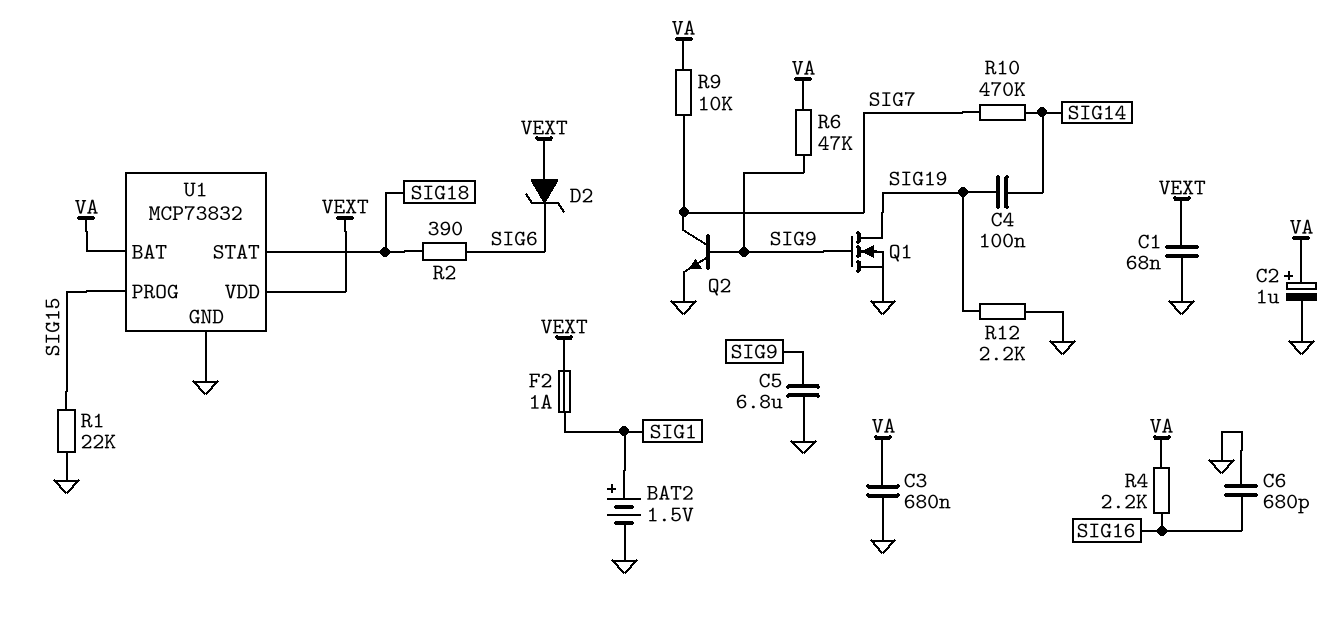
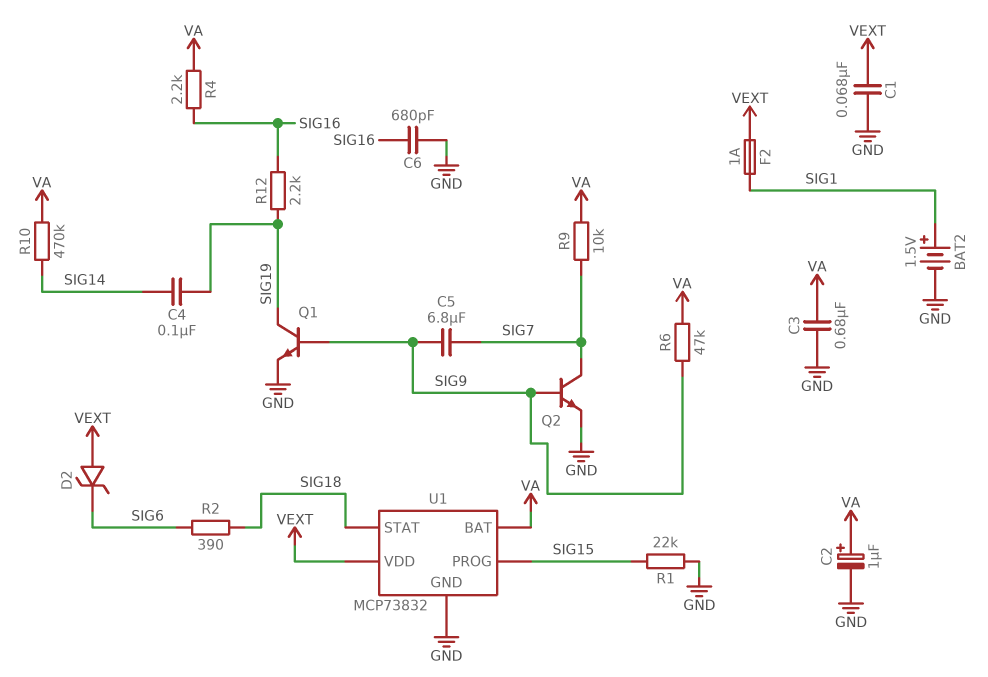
C5: 6.8uF (GND, SIG9) -> 6.8uF (SIG7, SIG9)
Q1: NMOS (G SIG9, D SIG19, S GND) -> NPN (B SIG9, C SIG19, E GND)
R10: 470k (SIG7, SIG14) -> 470k (SIG14, VA)
R12: 2.2k (GND, SIG19) -> 2.2k (SIG16, SIG19)

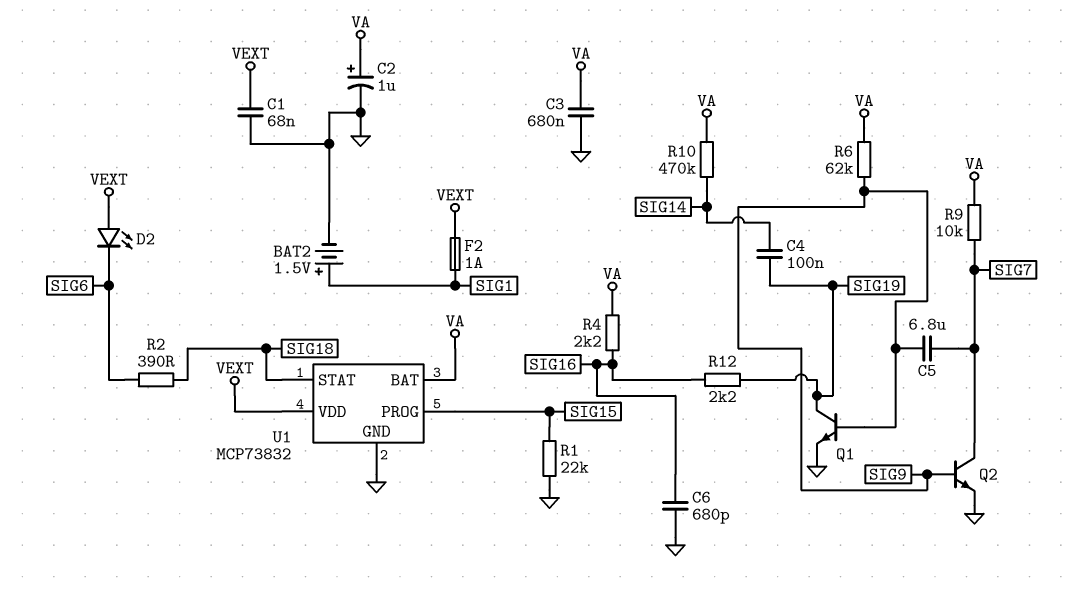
D2: zener (A VEXT, K SIG6) -> LED (A VEXT, K SIG6)
R6: 47k (SIG9, VA) -> 62k (SIG9, VA)

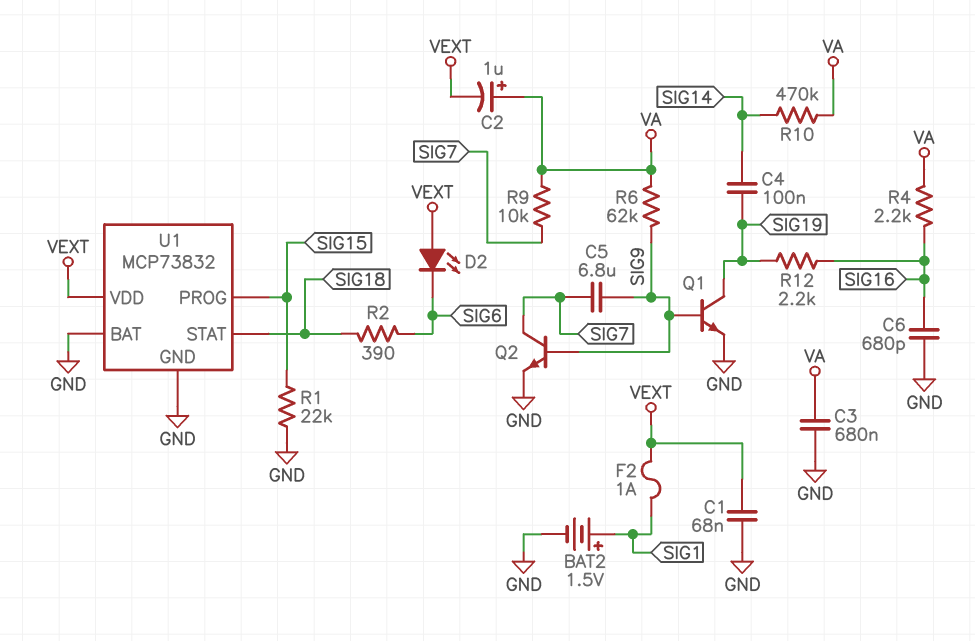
C2: 1uF (plus VA, minus GND) -> 1uF (plus VA, minus VEXT)
U1 pin BAT: VA -> GND

